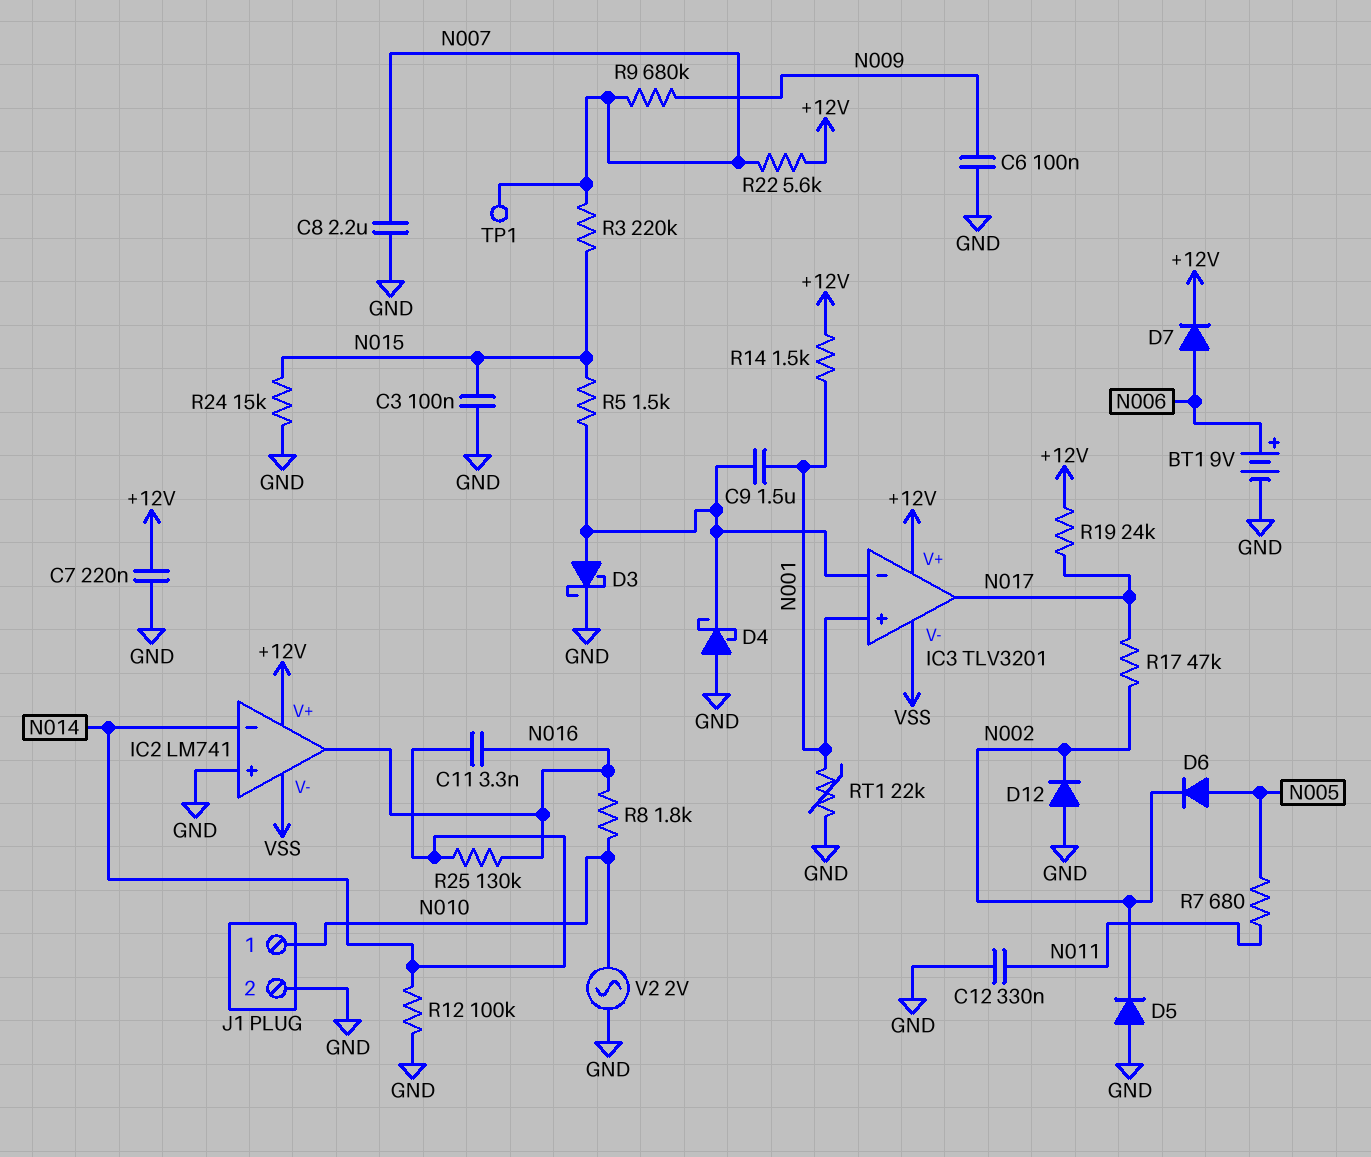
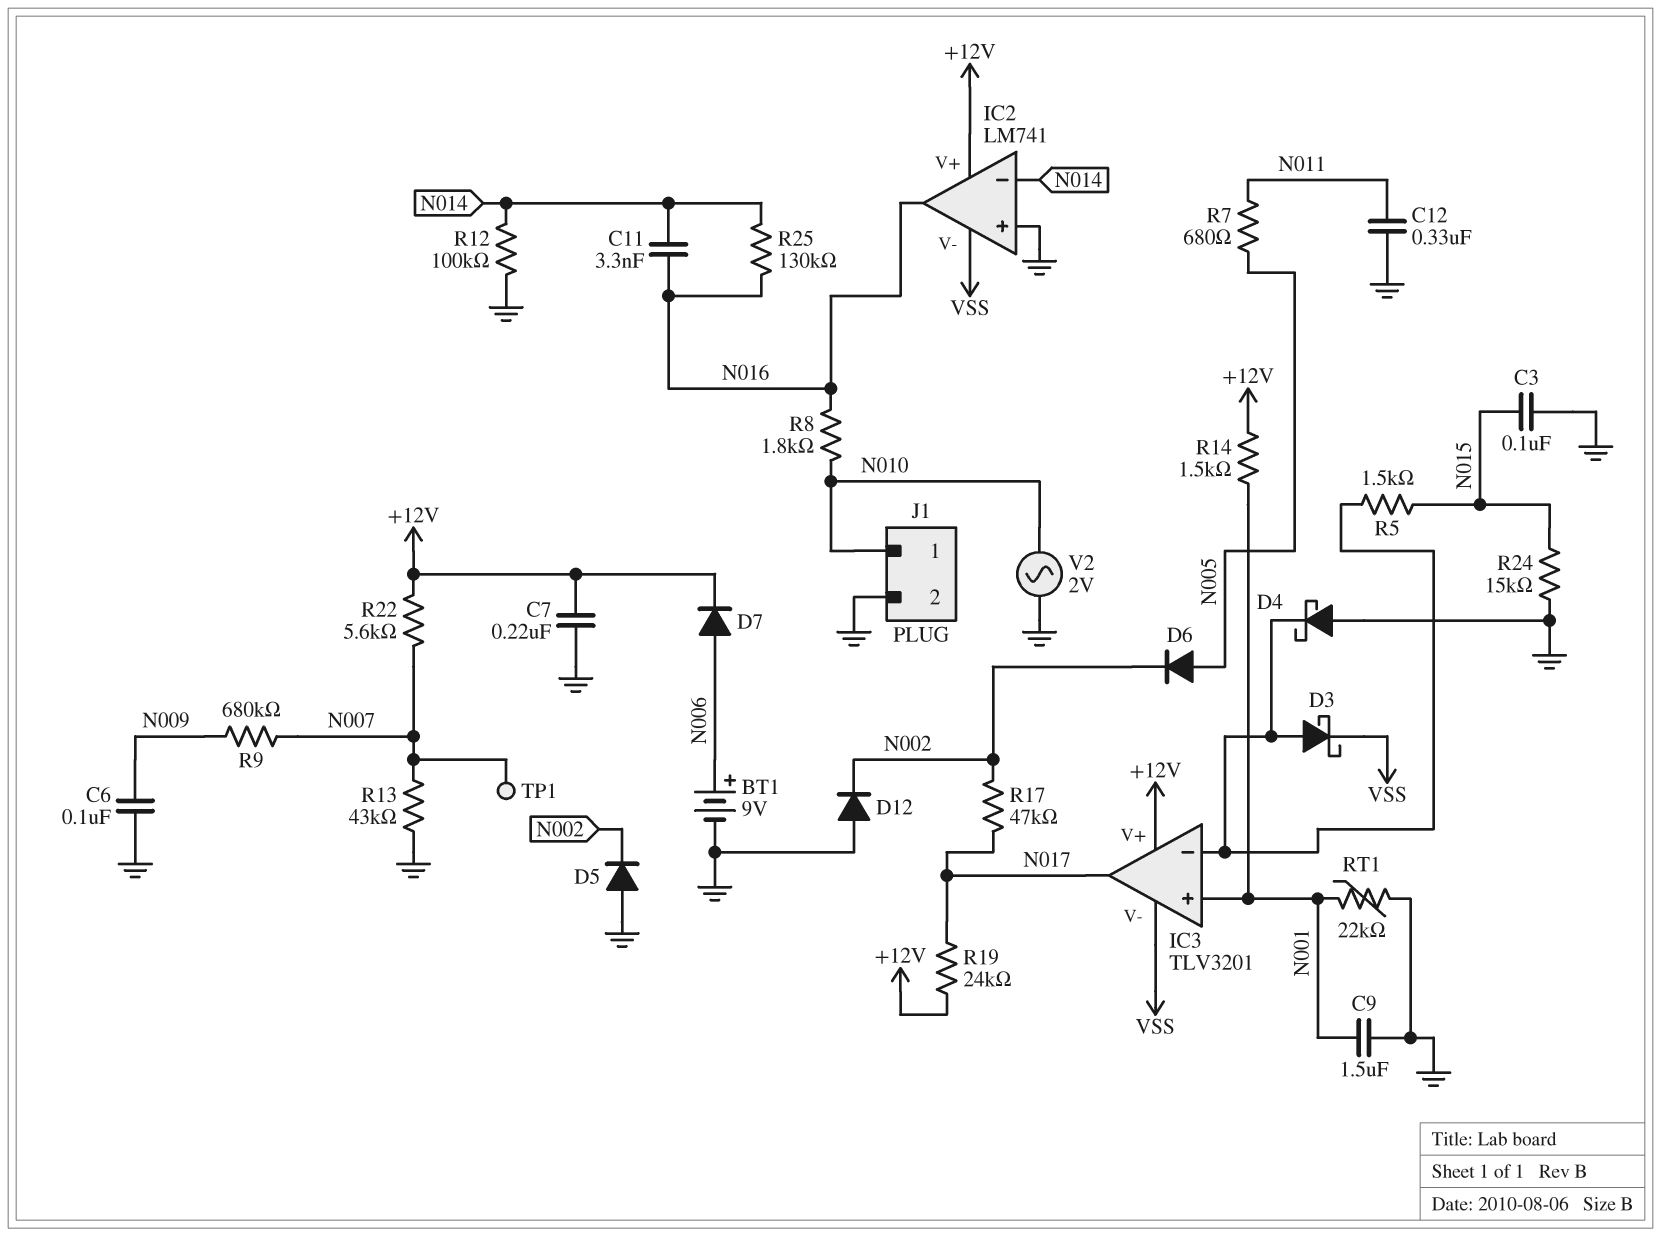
C8: 2.2uF (GND, N007) -> none
C9: 1.5uF (IC3/in-, N001) -> 1.5uF (GND, N001)
D3: schottky (A IC3/in-, K GND) -> schottky (A IC3/in-, K VSS)
R3: 220k (N007, N015) -> none
R13: none -> 43k (GND, N007)

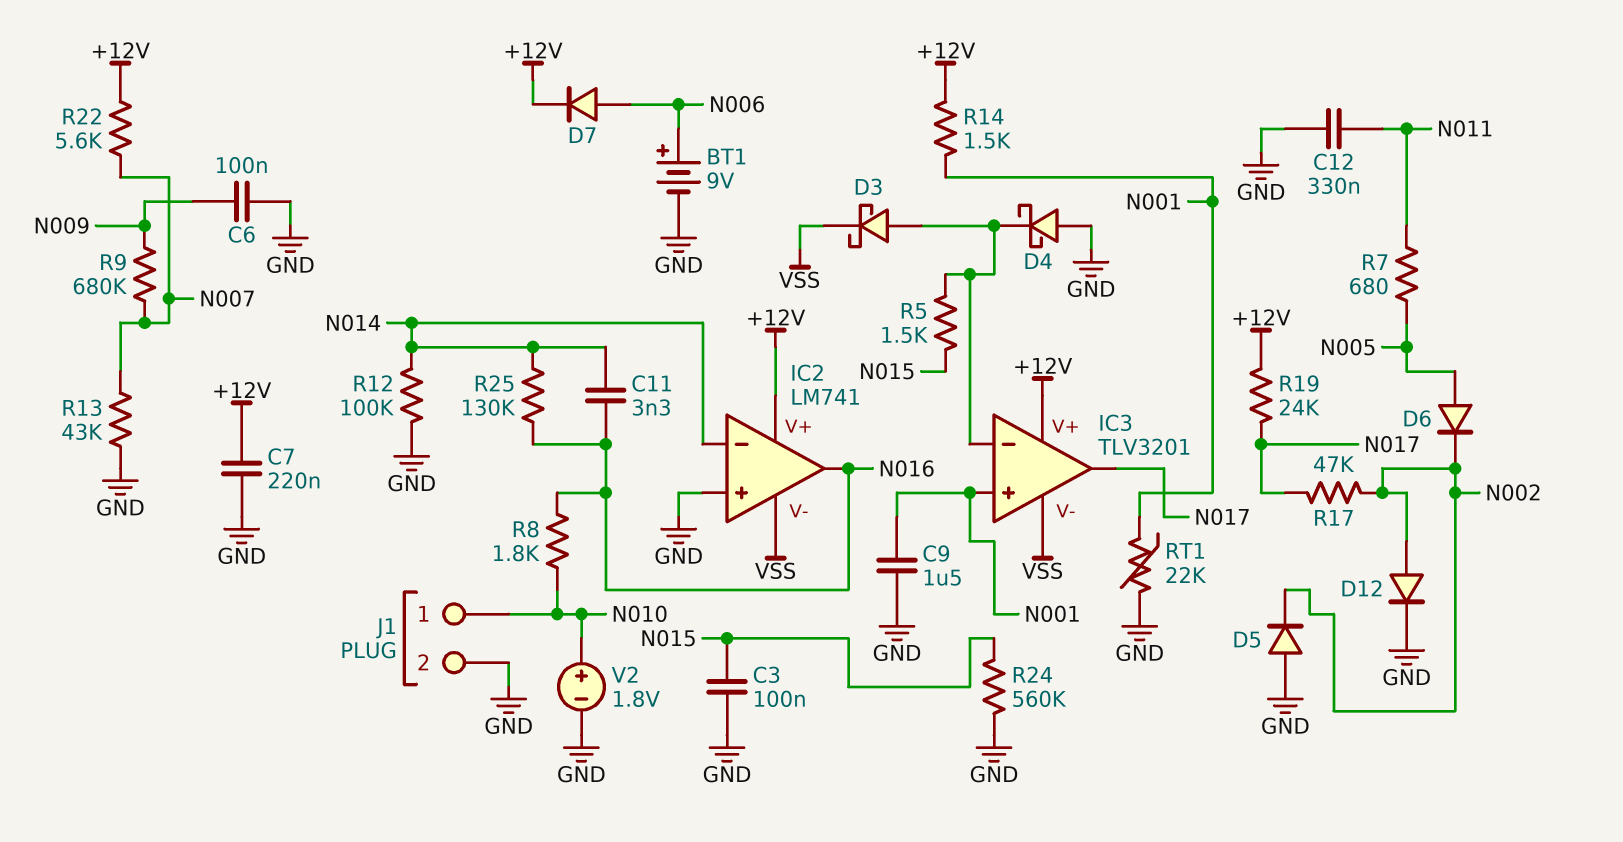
D12: diode (A GND, K N002) -> diode (A N002, K GND)
R24: 15k (GND, N015) -> 560k (GND, N015)
TP1: test point (N007) -> none
V2: AC 2V (GND, N010) -> 1.8V (plus N010, minus GND)

